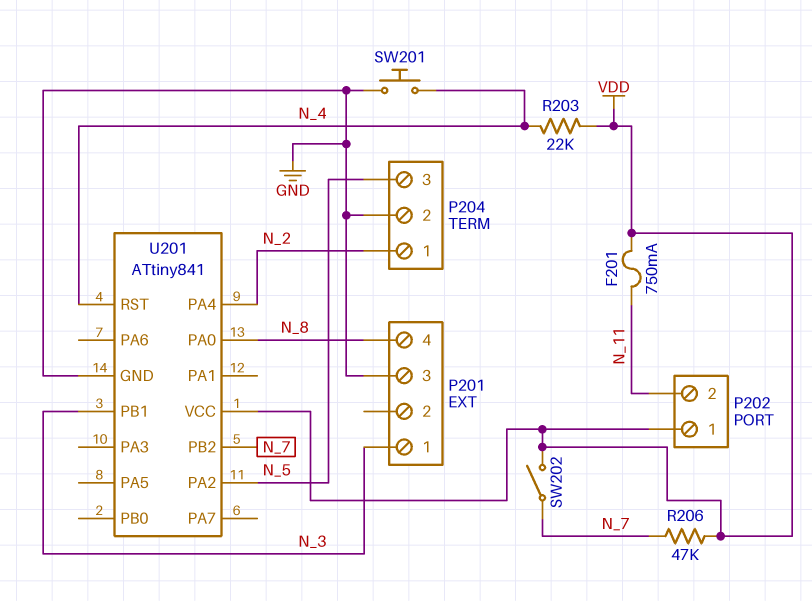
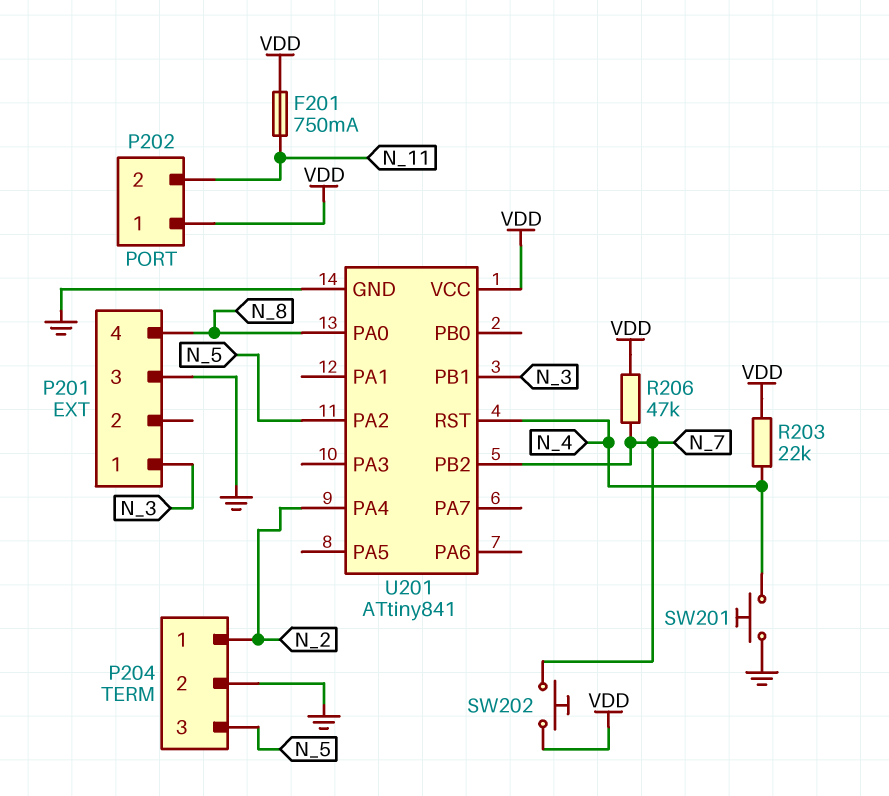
SW202: switch (N_7, VDD) -> button (N_7, VDD)

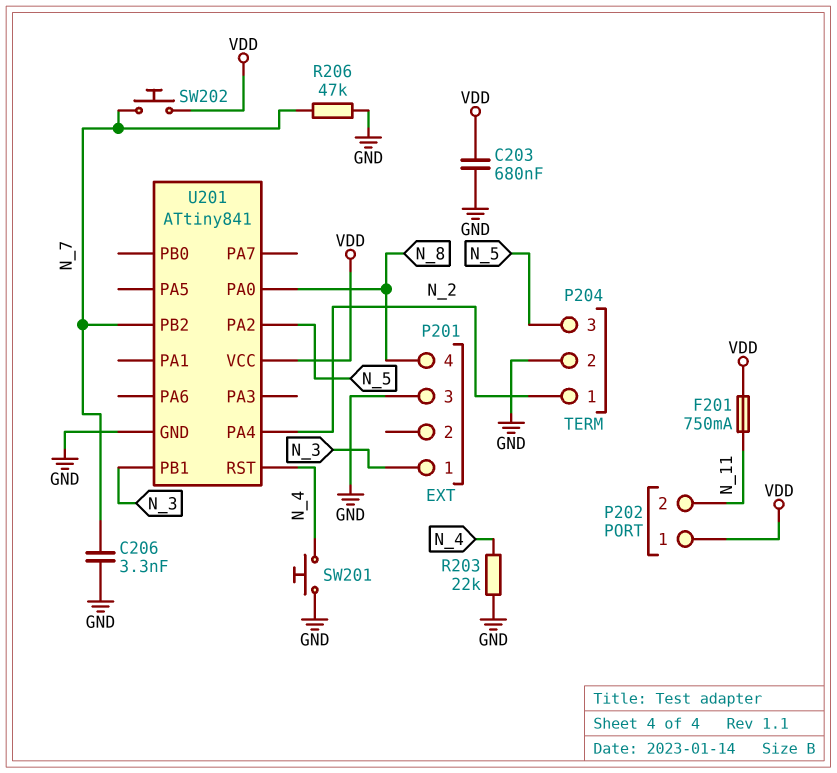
C203: none -> 680nF (GND, VDD)
C206: none -> 3.3nF (GND, N_7)
R203: 22k (N_4, VDD) -> 22k (GND, N_4)
R206: 47k (N_7, VDD) -> 47k (GND, N_7)

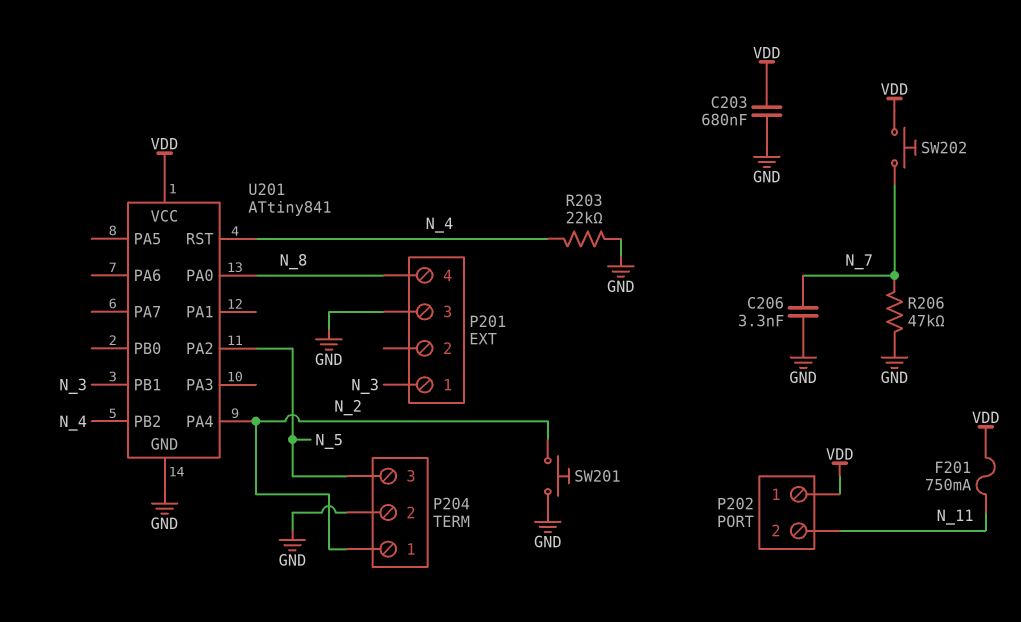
SW201: button (GND, N_4) -> button (GND, N_2)
U201 pin PB2: N_7 -> N_4

